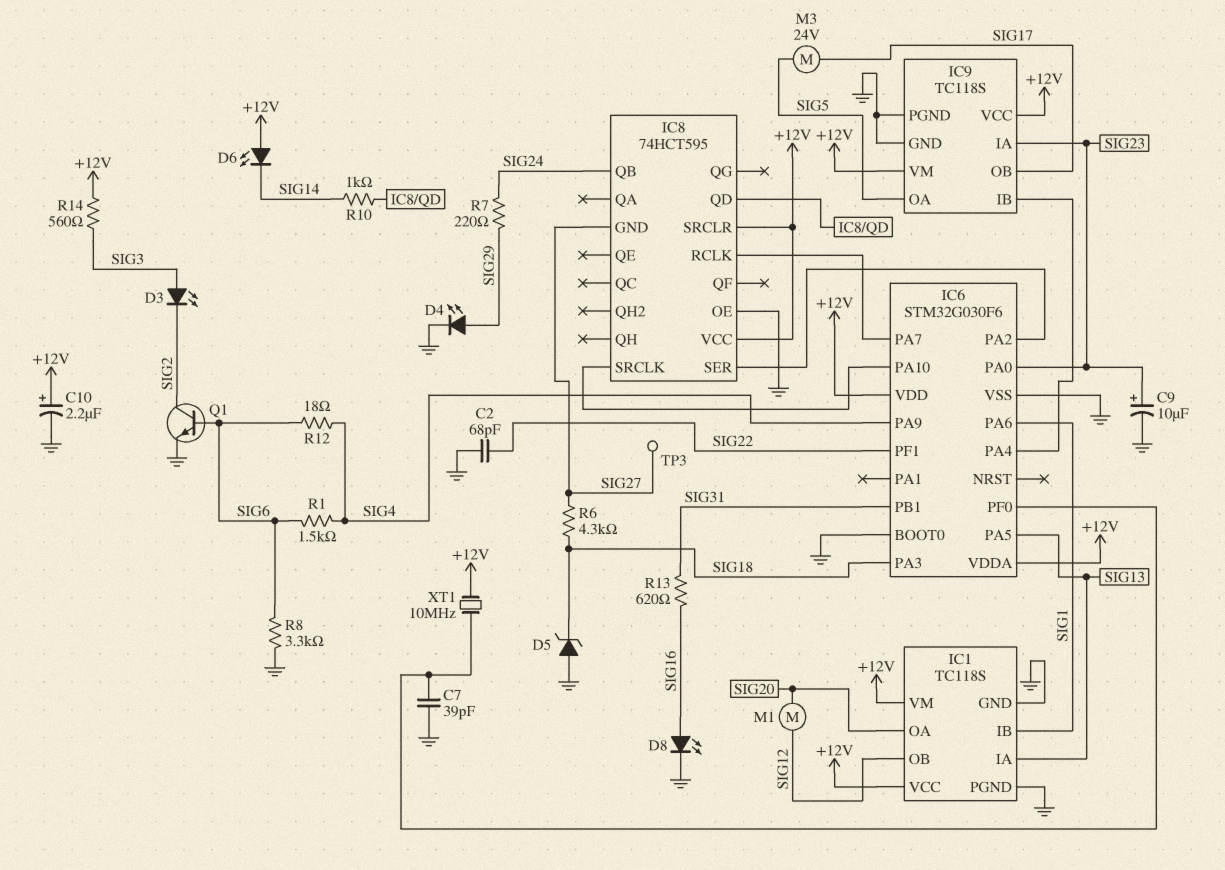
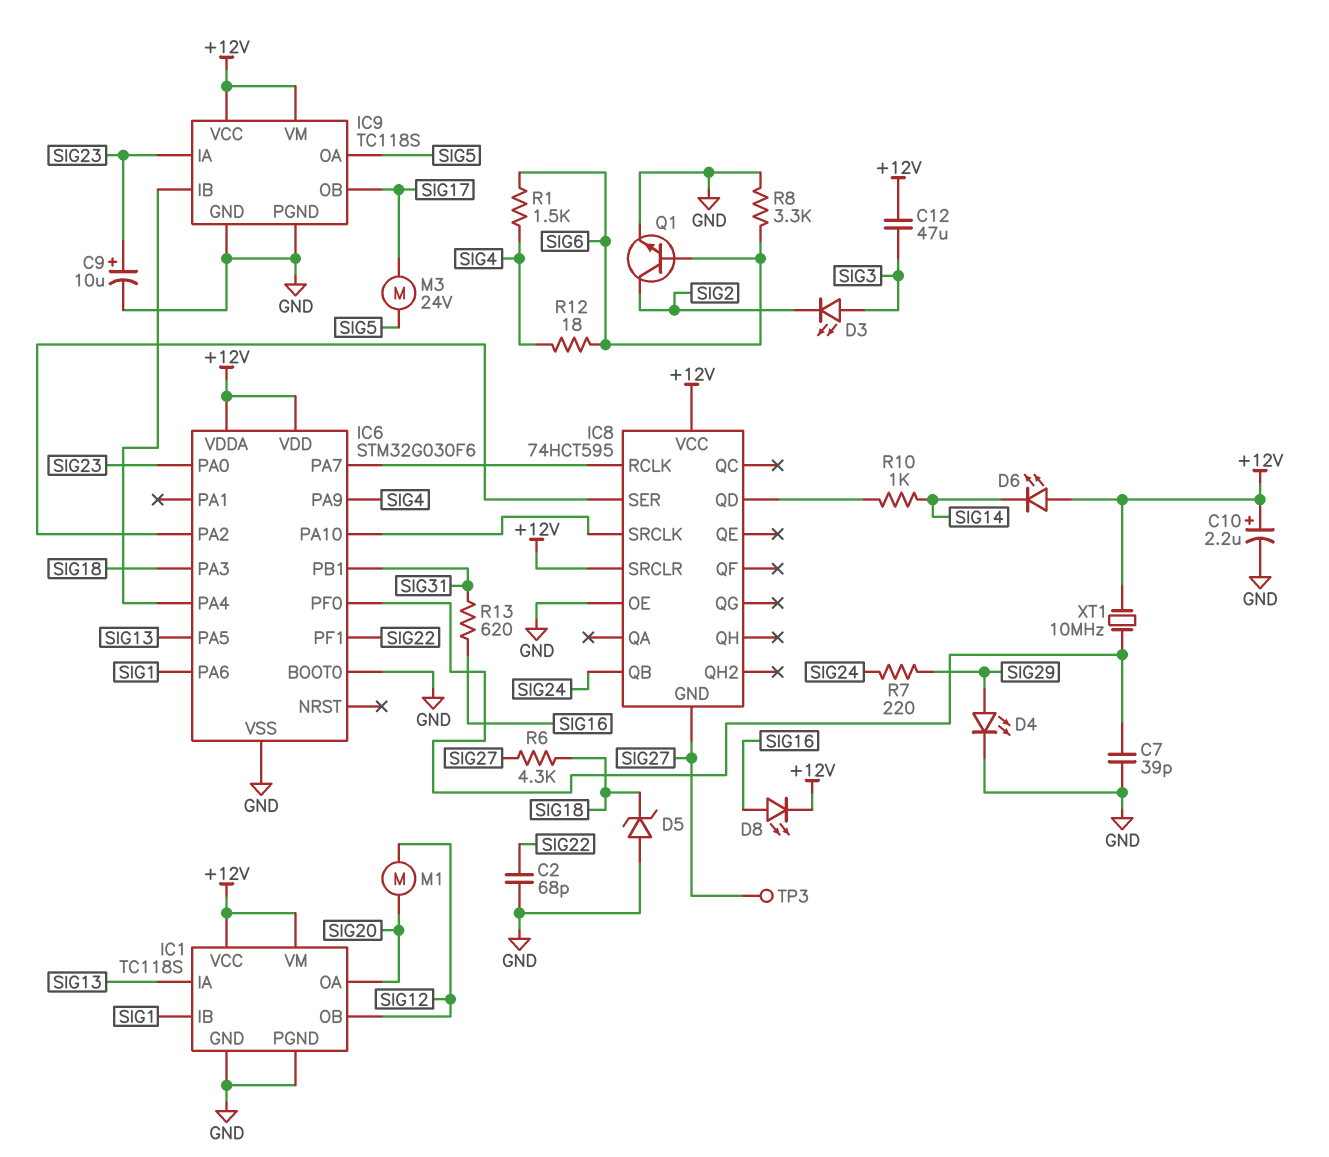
C12: none -> 47uF (+12V, SIG3)
D8: LED (A SIG16, K GND) -> LED (A SIG16, K +12V)
R14: 560 (+12V, SIG3) -> none

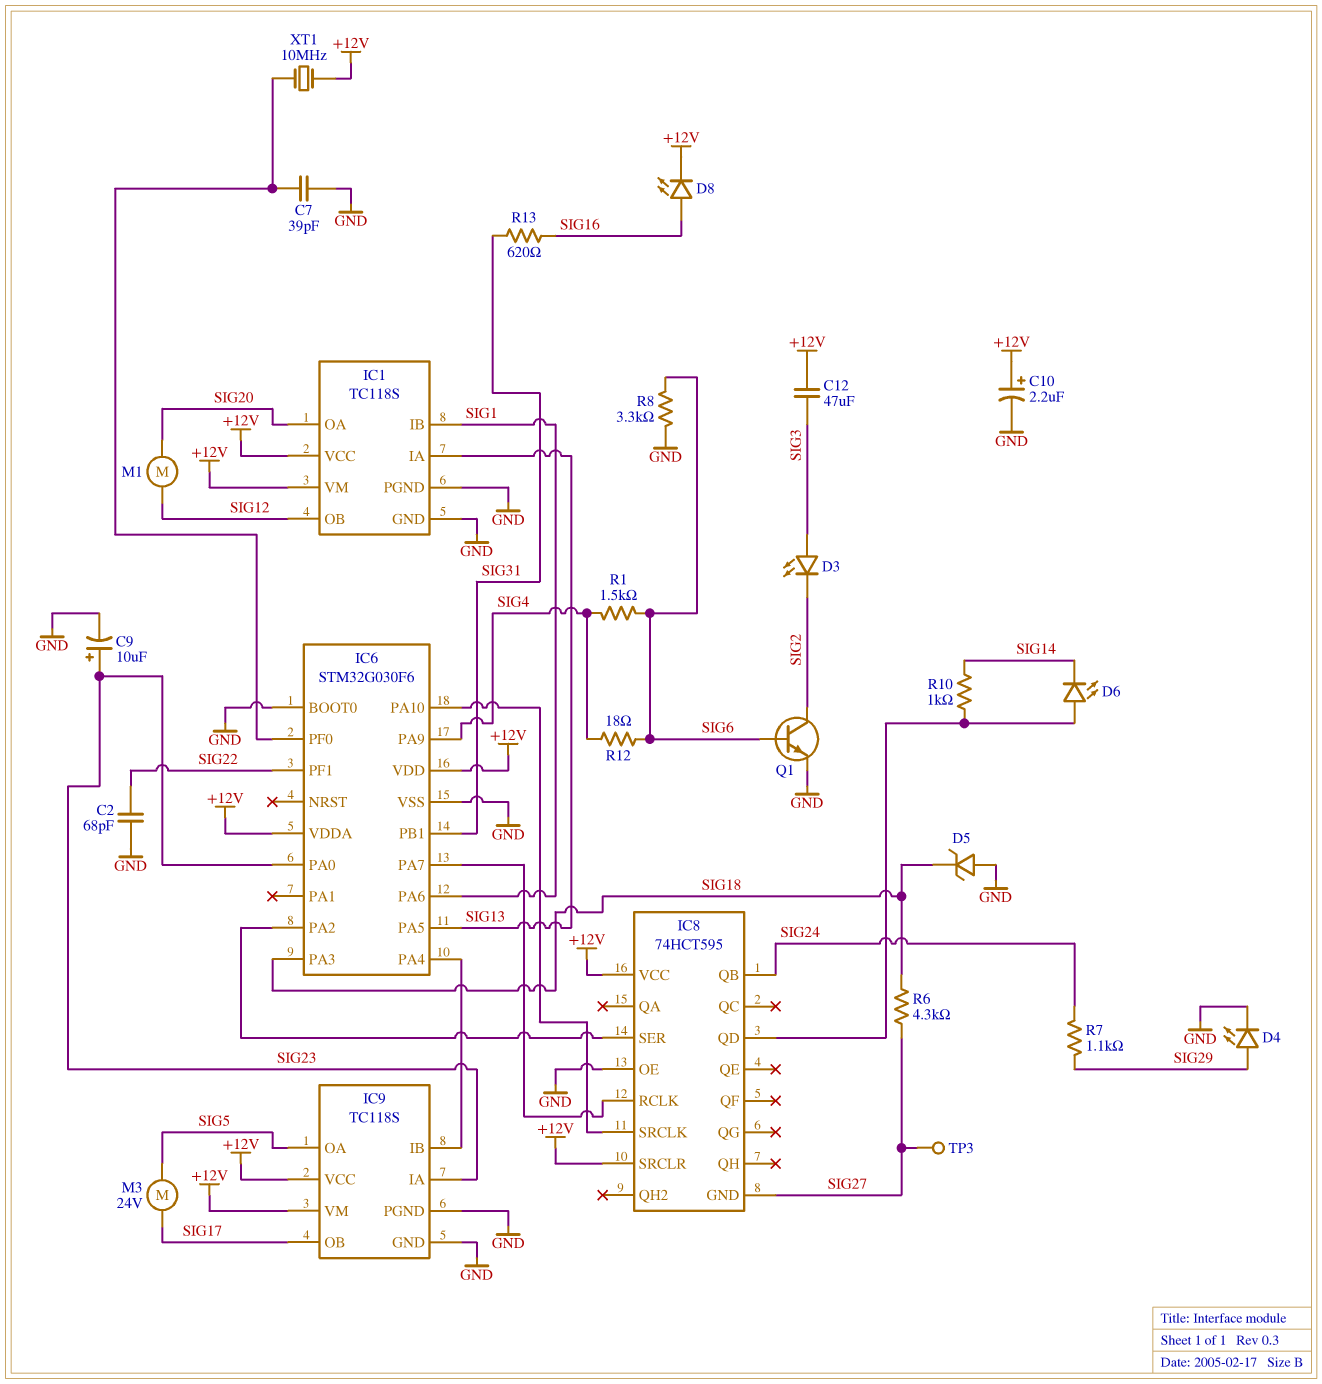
D6: LED (A +12V, K SIG14) -> LED (A IC8/QD, K SIG14)
R7: 220 (SIG24, SIG29) -> 1.1k (SIG24, SIG29)

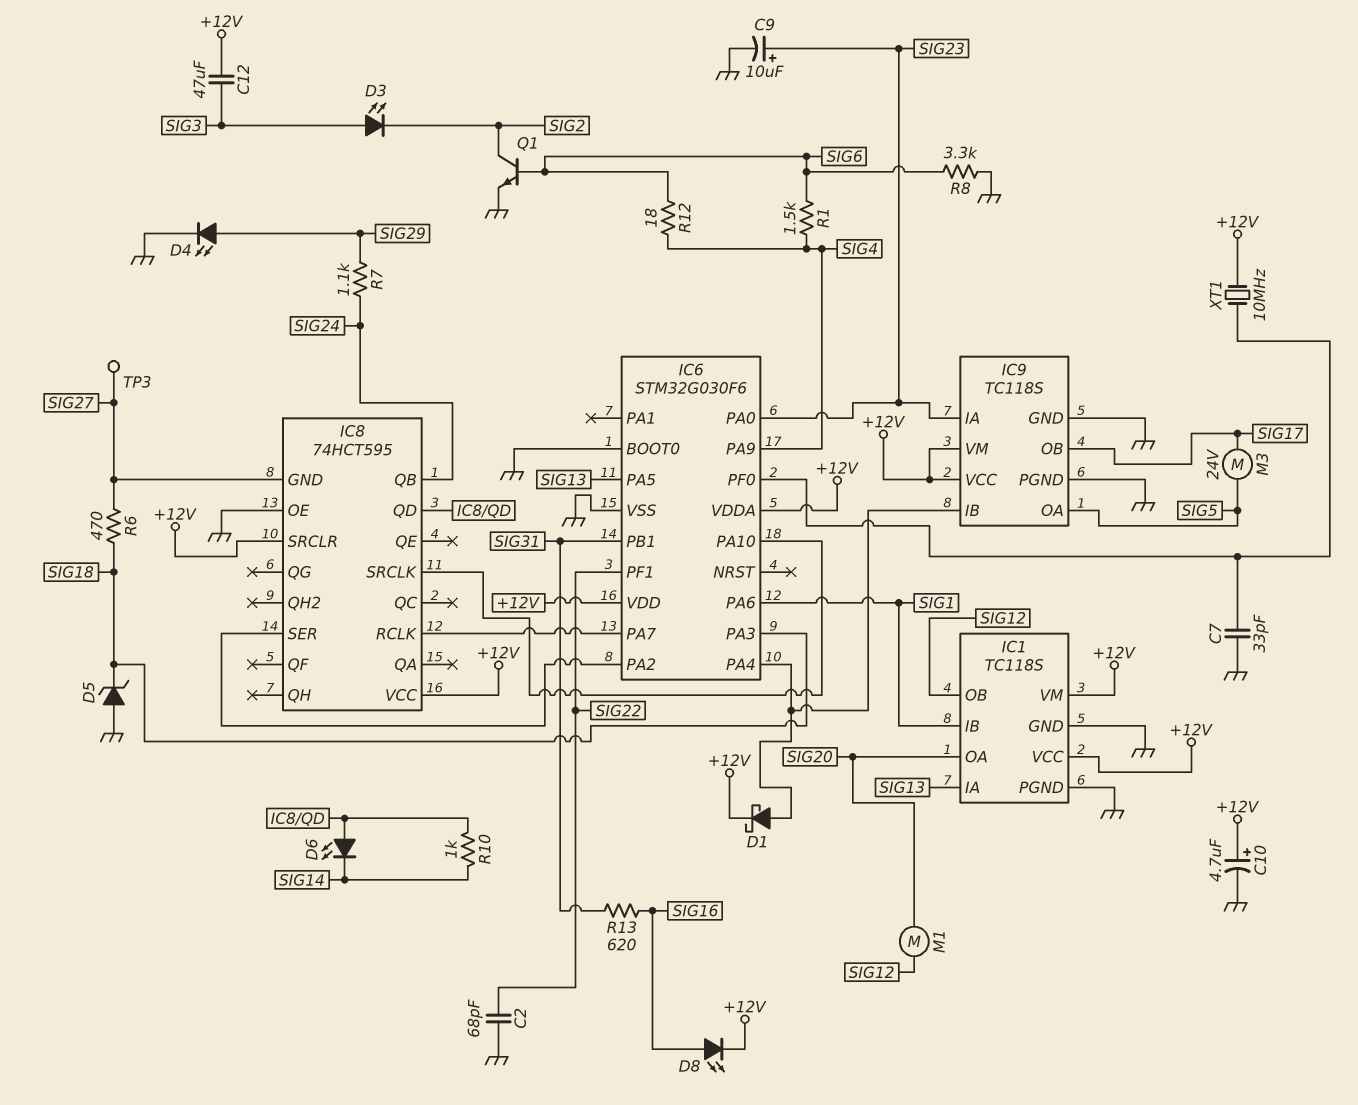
C7: 39pF (GND, IC6/PF0) -> 33pF (GND, IC6/PF0)
C10: 2.2uF (plus +12V, minus GND) -> 4.7uF (plus +12V, minus GND)
D1: none -> schottky (A IC6/PA4, K +12V)
R6: 4.3k (SIG18, SIG27) -> 470 (SIG18, SIG27)

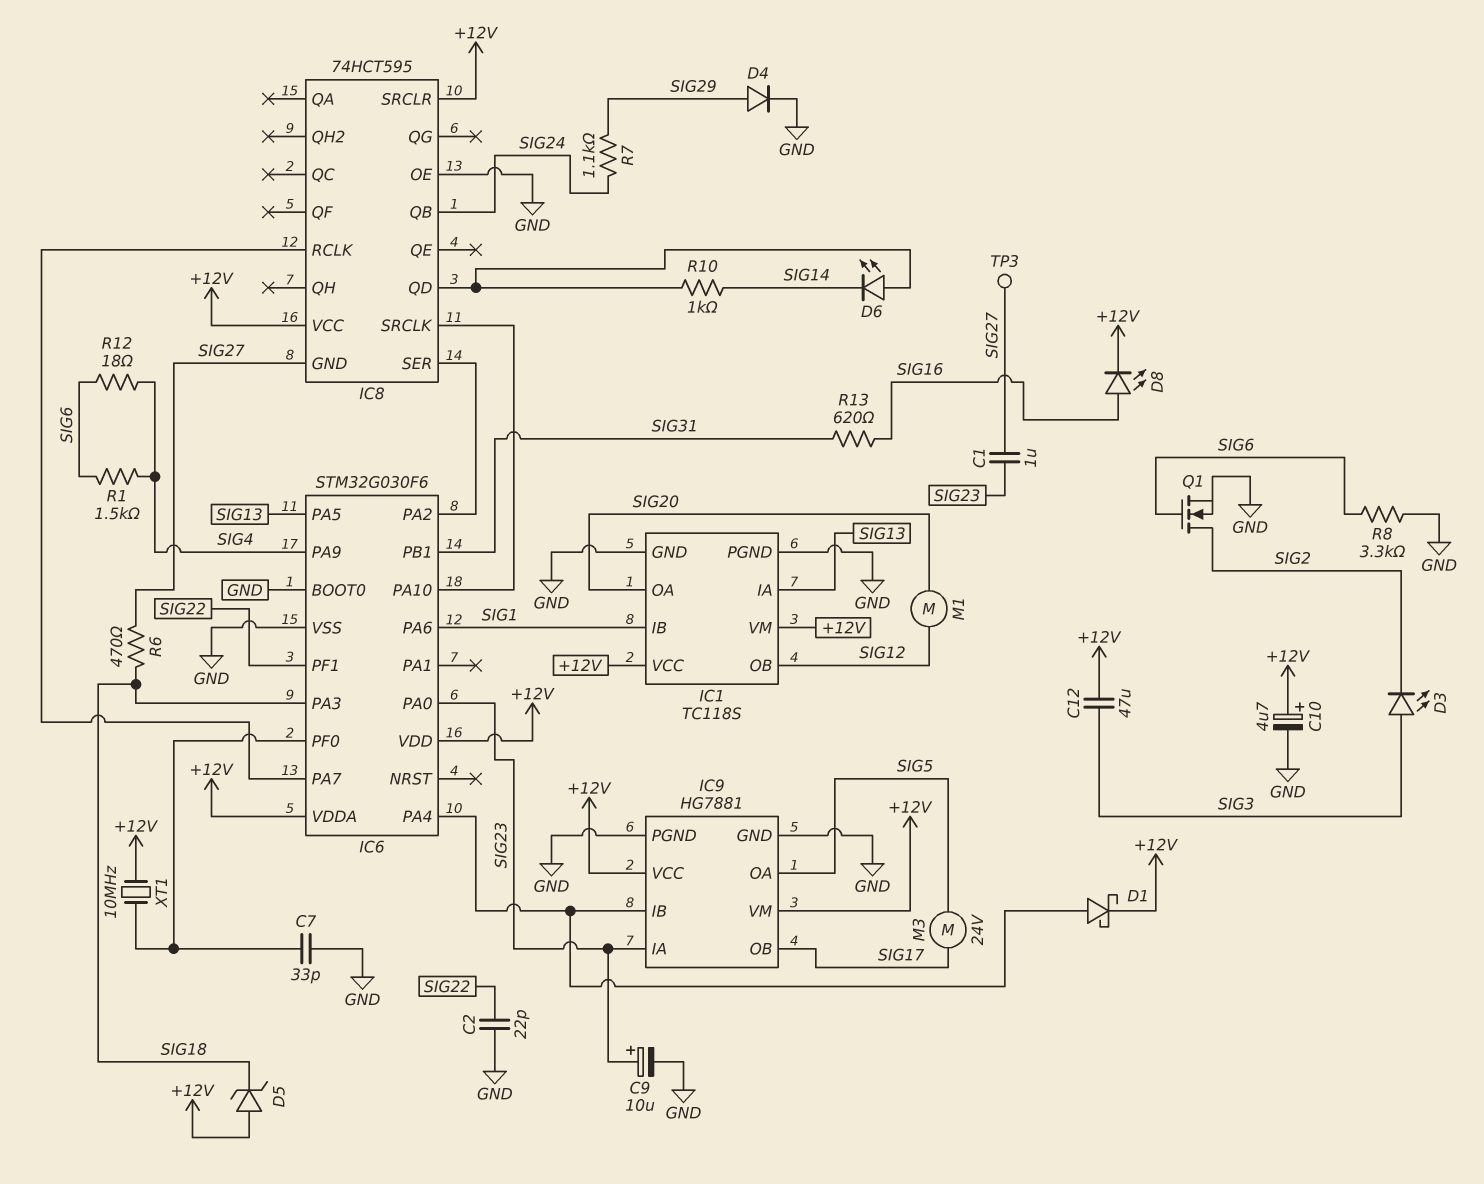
C1: none -> 1uF (SIG23, SIG27)
C2: 68pF (GND, SIG22) -> 22pF (GND, SIG22)
D4: LED (A SIG29, K GND) -> diode (A SIG29, K GND)
D5: zener (A GND, K SIG18) -> zener (A +12V, K SIG18)
IC9: TC118S -> HG7881
Q1: NPN (B SIG6, C SIG2, E GND) -> NMOS (G SIG6, D SIG2, S GND)

